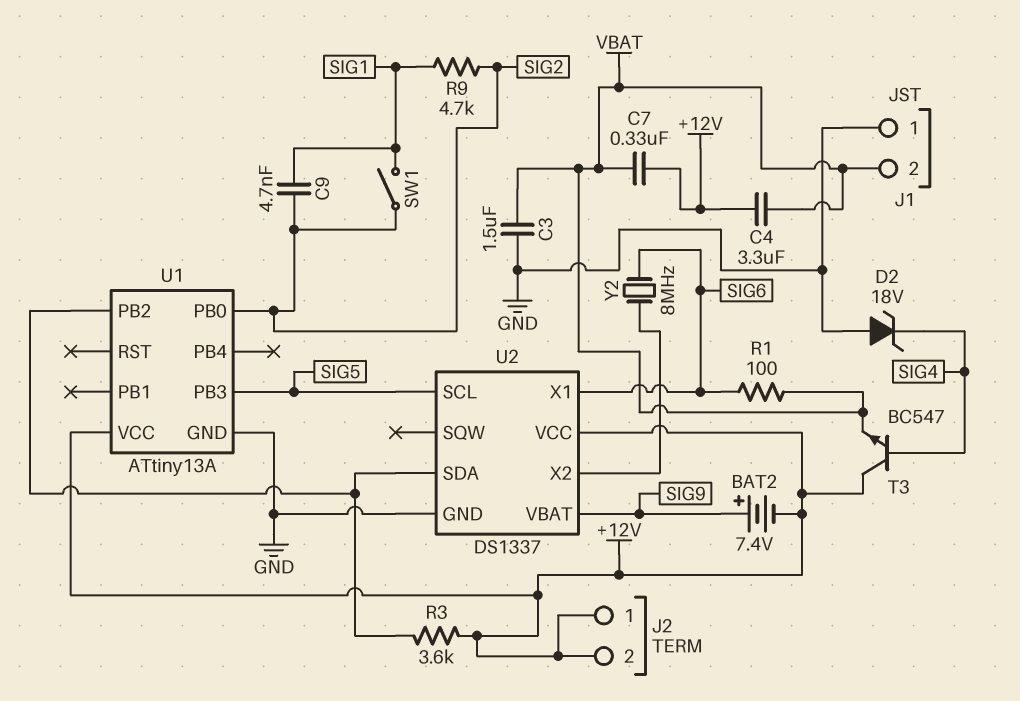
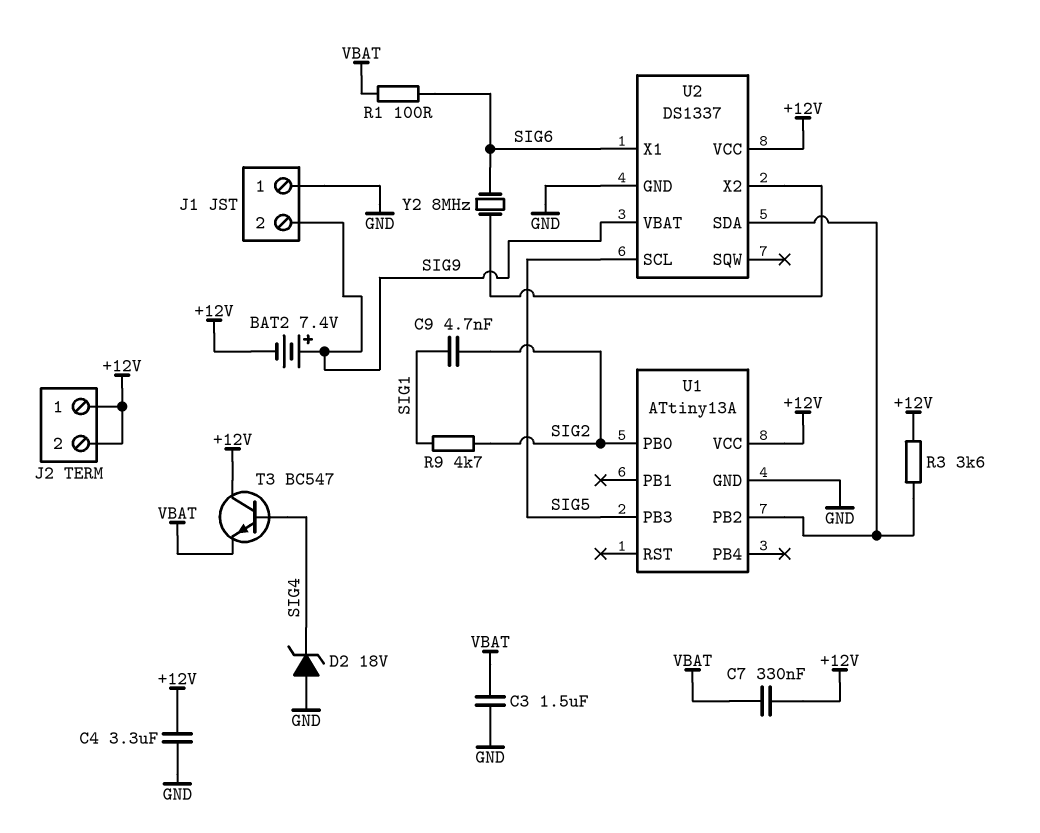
C4: 3.3uF (+12V, VBAT) -> 3.3uF (+12V, GND)
J1 pin 2: VBAT -> SIG9
SW1: switch (SIG1, SIG2) -> none

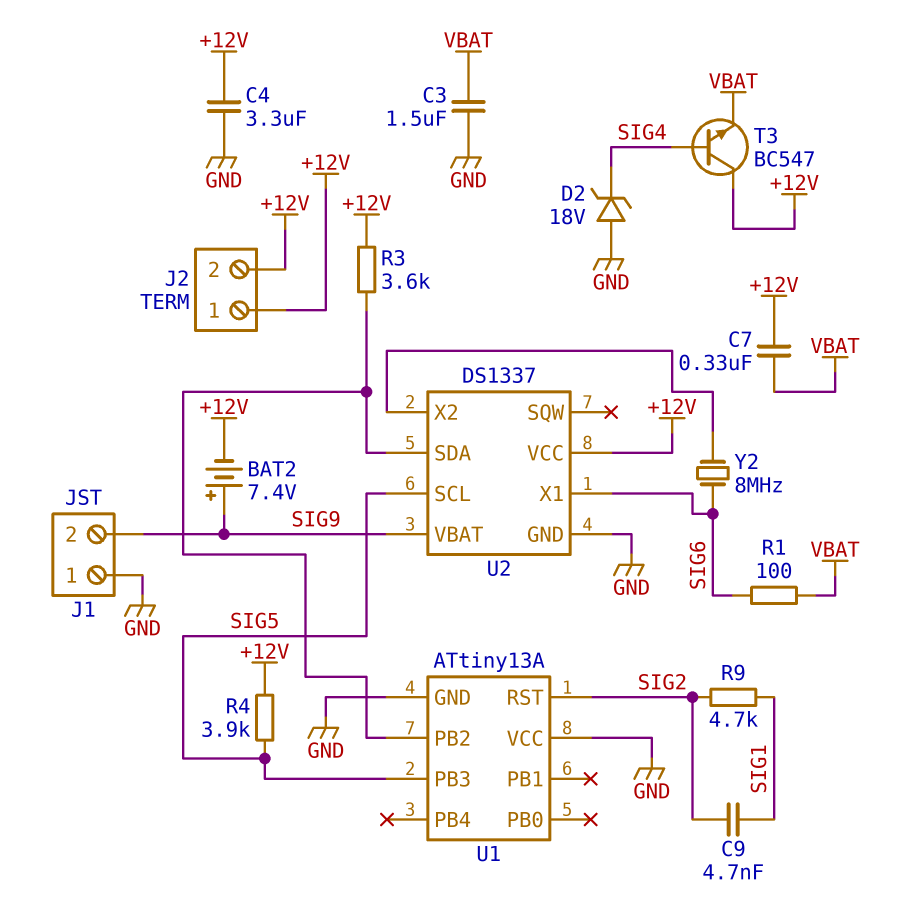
R4: none -> 3.9k (+12V, SIG5)
U1 pin PB0: SIG2 -> none
U1 pin RST: none -> SIG2
U1 pin VCC: +12V -> GND

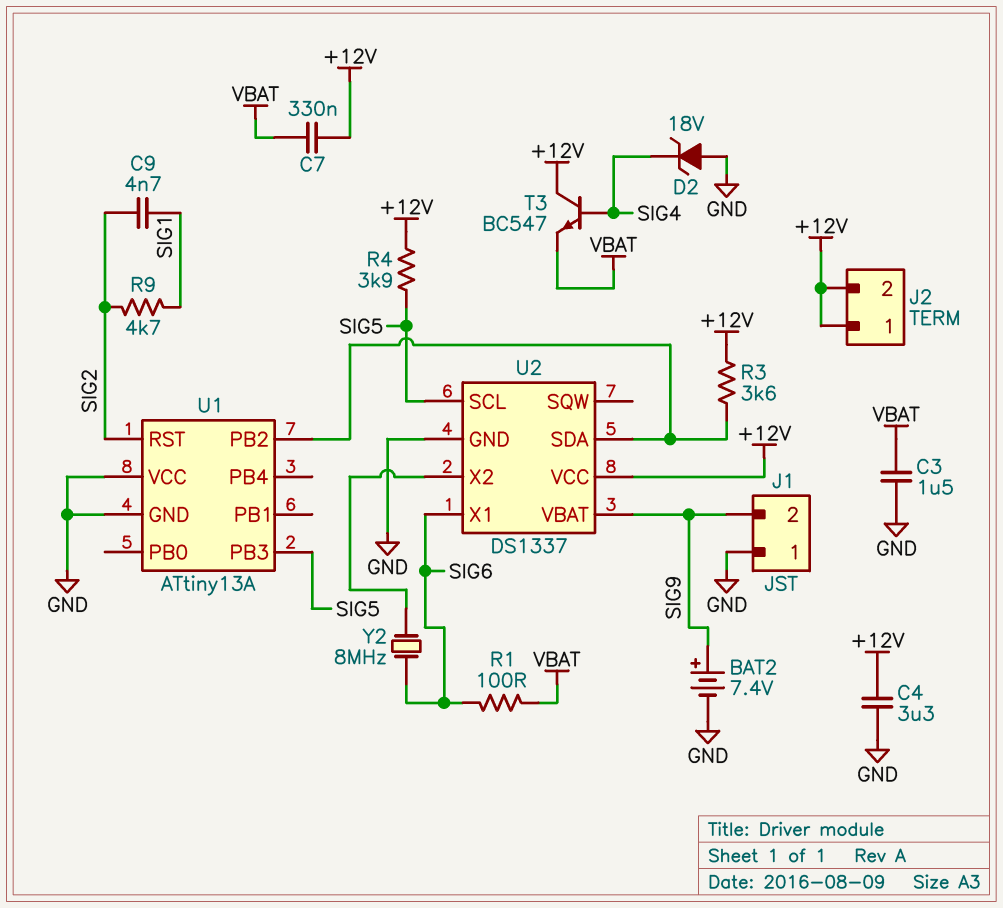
BAT2: 7.4V (plus SIG9, minus +12V) -> 7.4V (plus SIG9, minus GND)

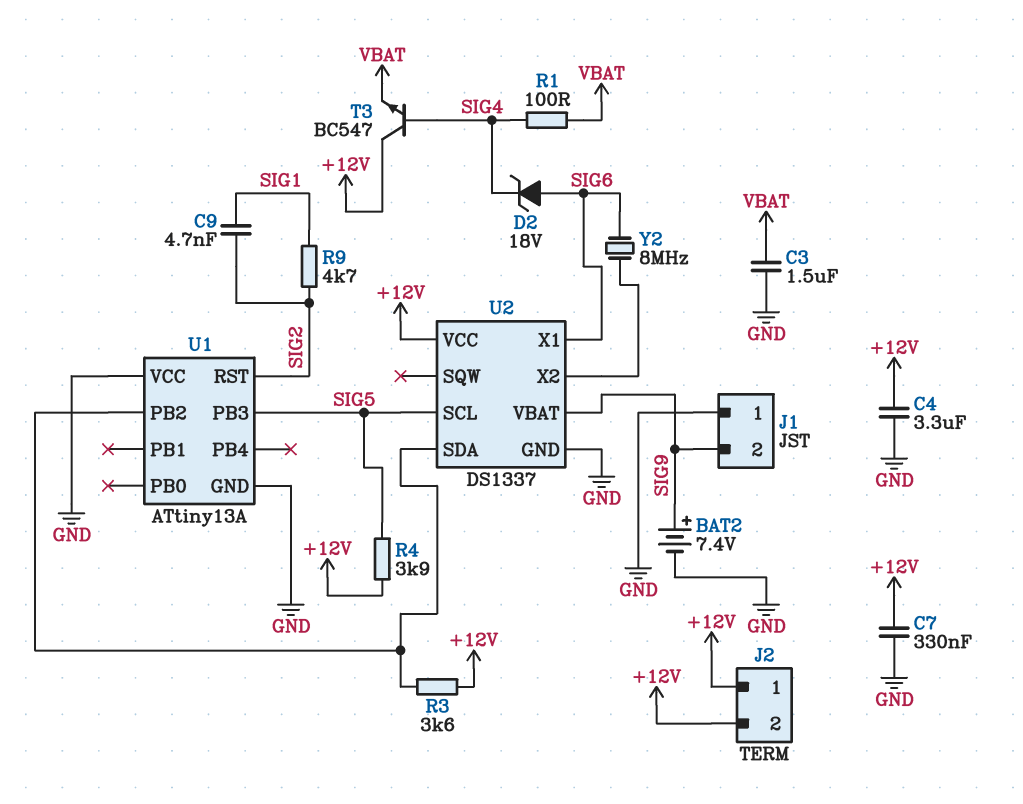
C7: 330nF (+12V, VBAT) -> 330nF (+12V, GND)
D2: zener 18V (A GND, K SIG4) -> zener 18V (A SIG6, K SIG4)
R1: 100 (SIG6, VBAT) -> 100 (SIG4, VBAT)

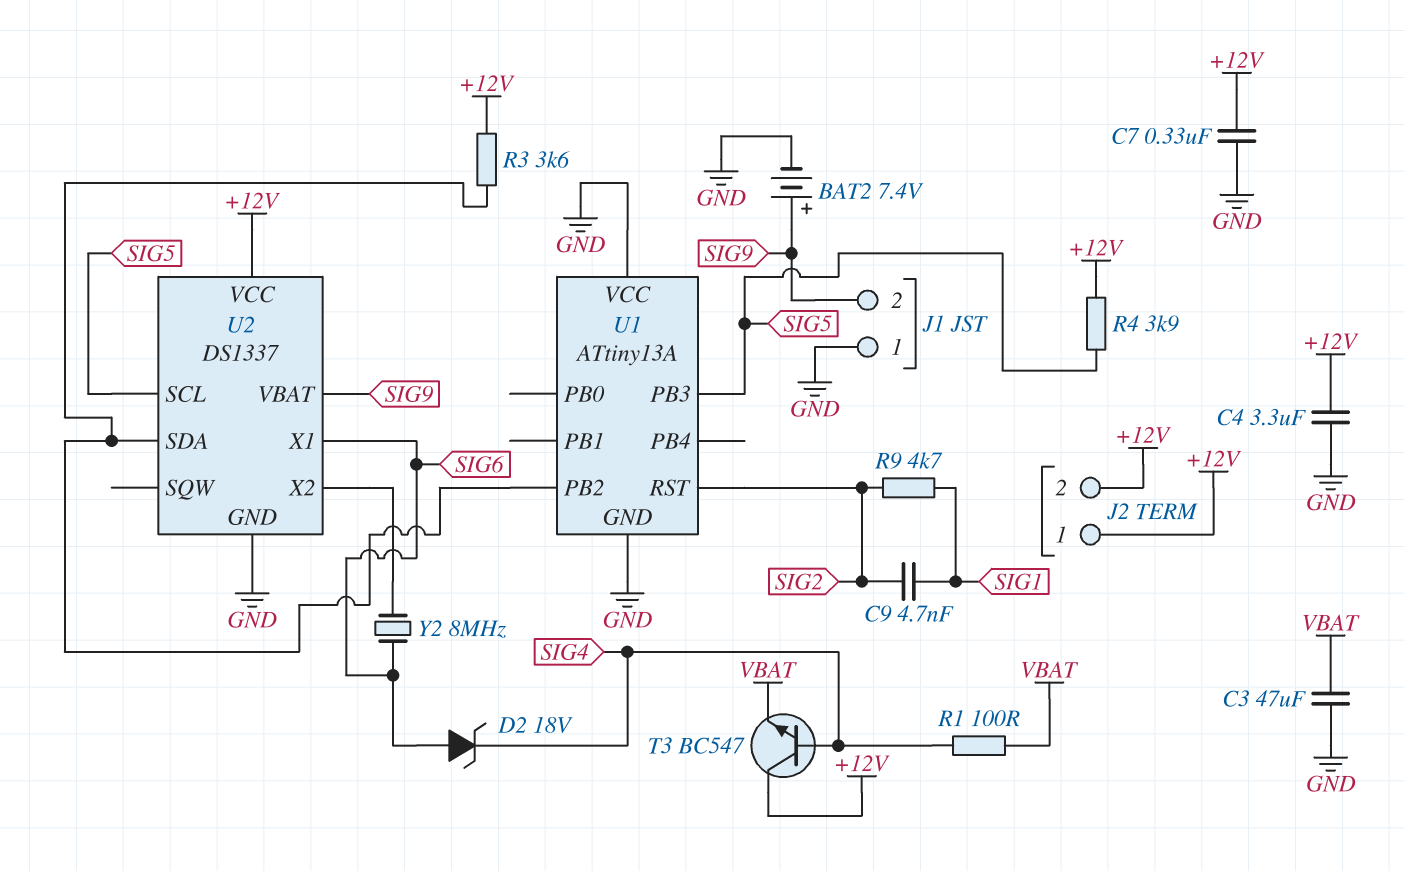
C3: 1.5uF (GND, VBAT) -> 47uF (GND, VBAT)

